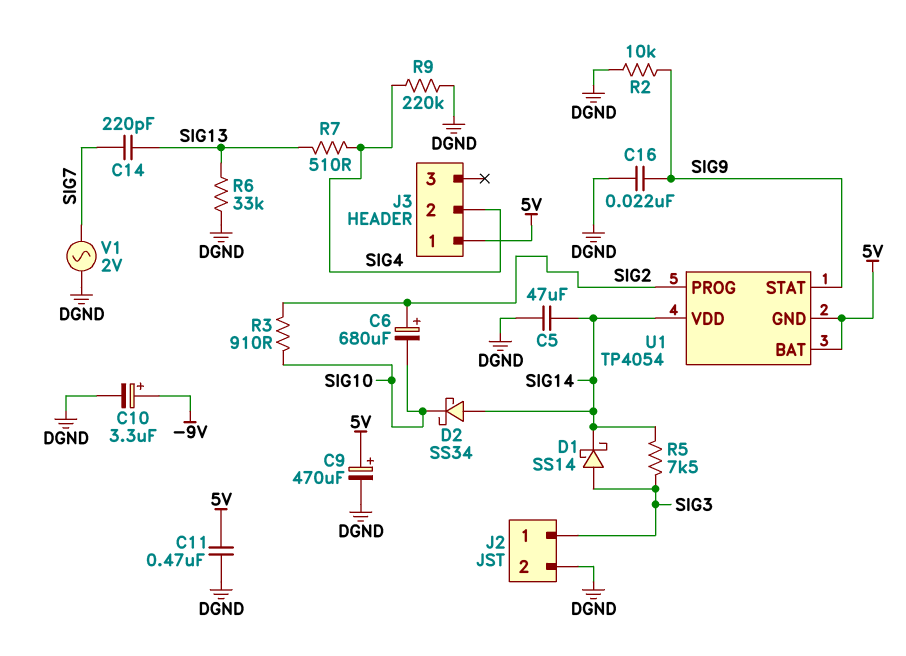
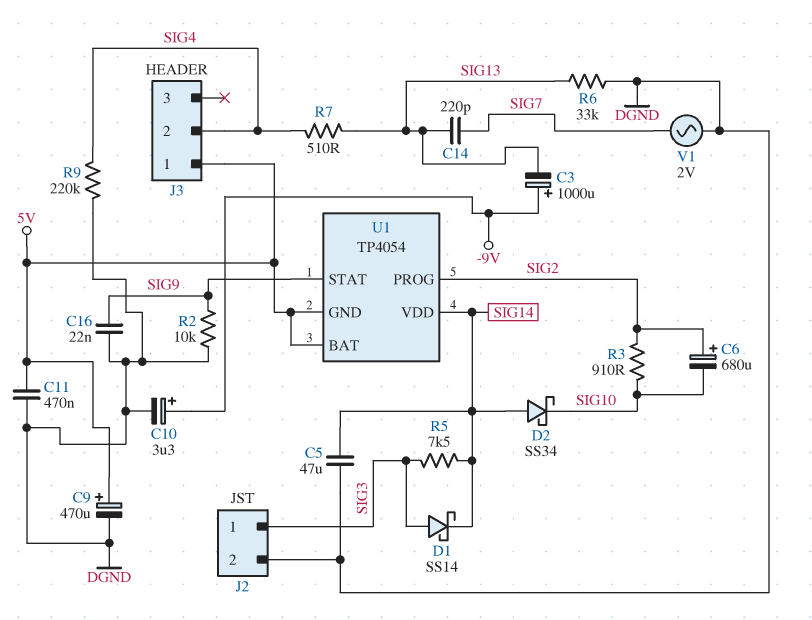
C3: none -> 1000uF (plus -9V, minus SIG13)

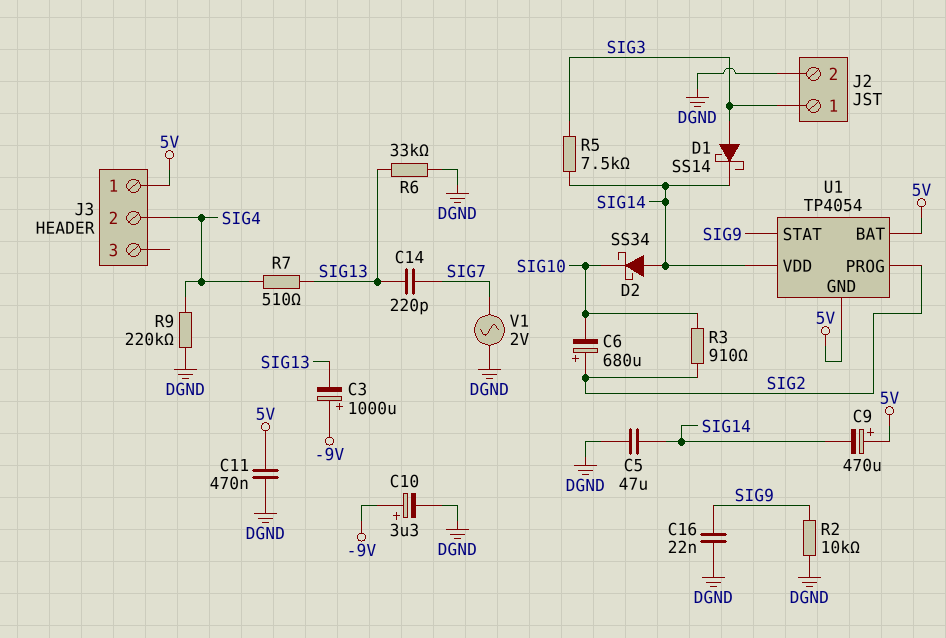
C9: 470uF (plus 5V, minus DGND) -> 470uF (plus 5V, minus SIG14)

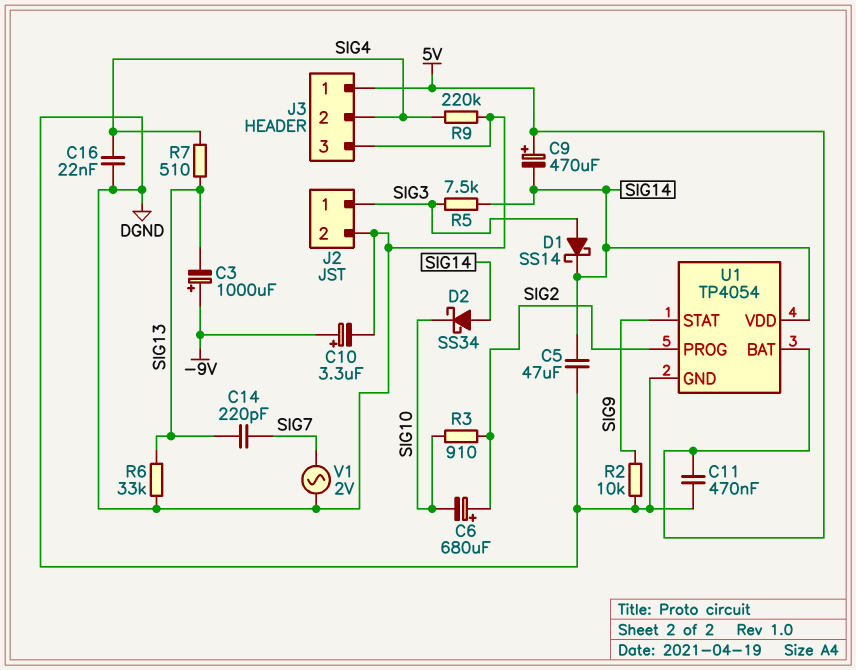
C16: 22nF (DGND, SIG9) -> 22nF (DGND, SIG4)
J3 pin 3: none -> DGND
U1 pin GND: 5V -> DGND

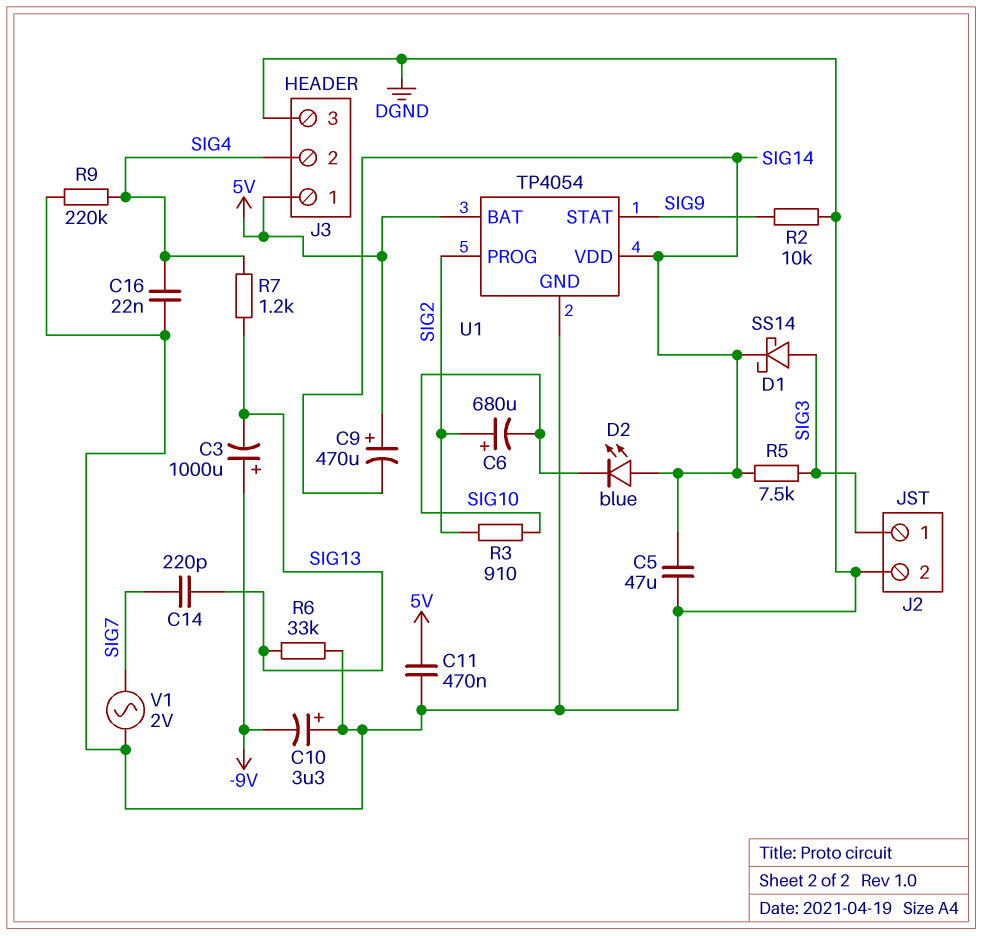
C10: 3.3uF (plus -9V, minus DGND) -> 3.3uF (plus DGND, minus -9V)
D2: schottky SS34 (A SIG14, K SIG10) -> LED blue (A SIG14, K SIG10)
R7: 510 (SIG4, SIG13) -> 1.2k (SIG4, SIG13)

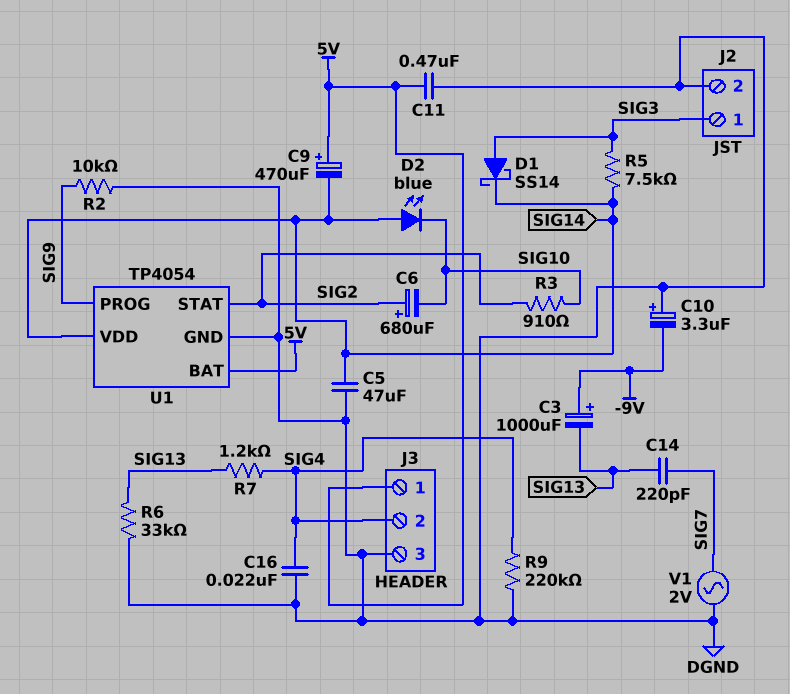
U1 pin PROG: SIG2 -> SIG9
U1 pin STAT: SIG9 -> SIG2

